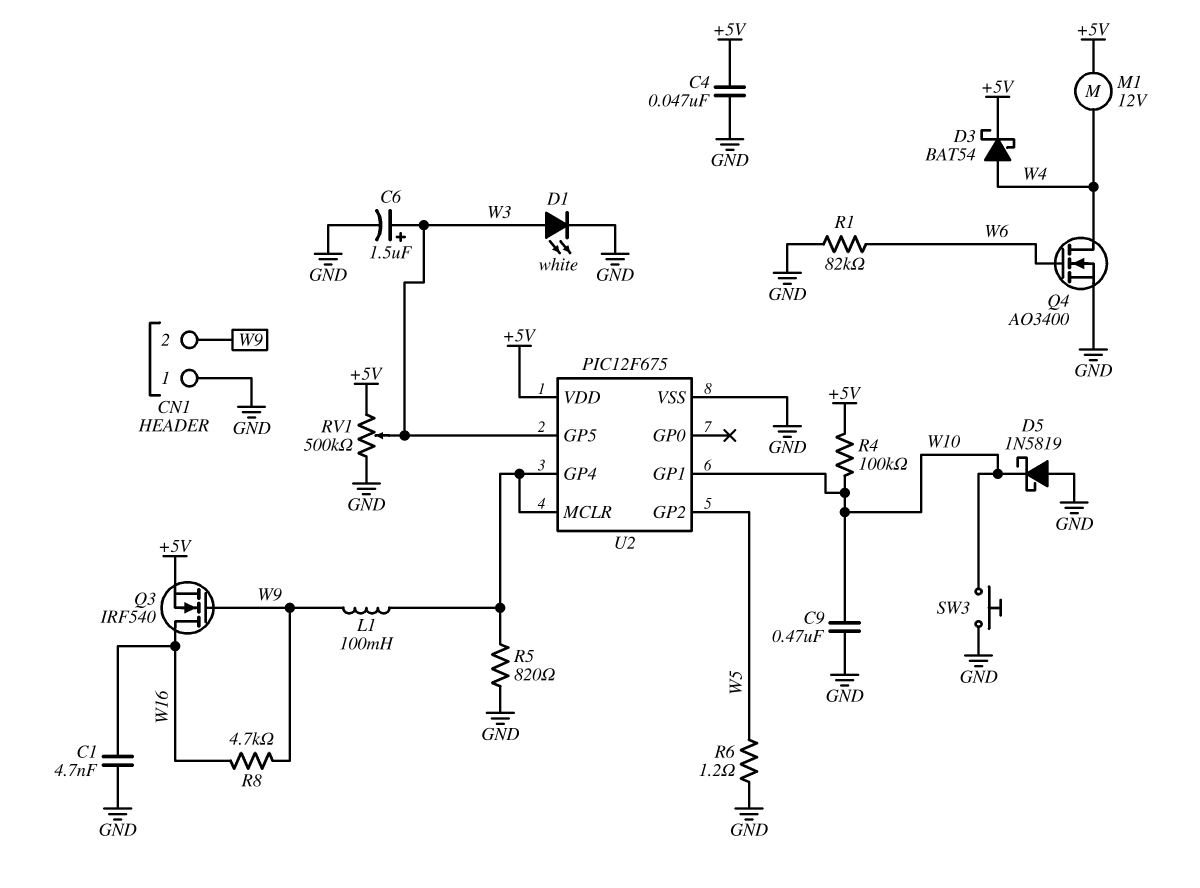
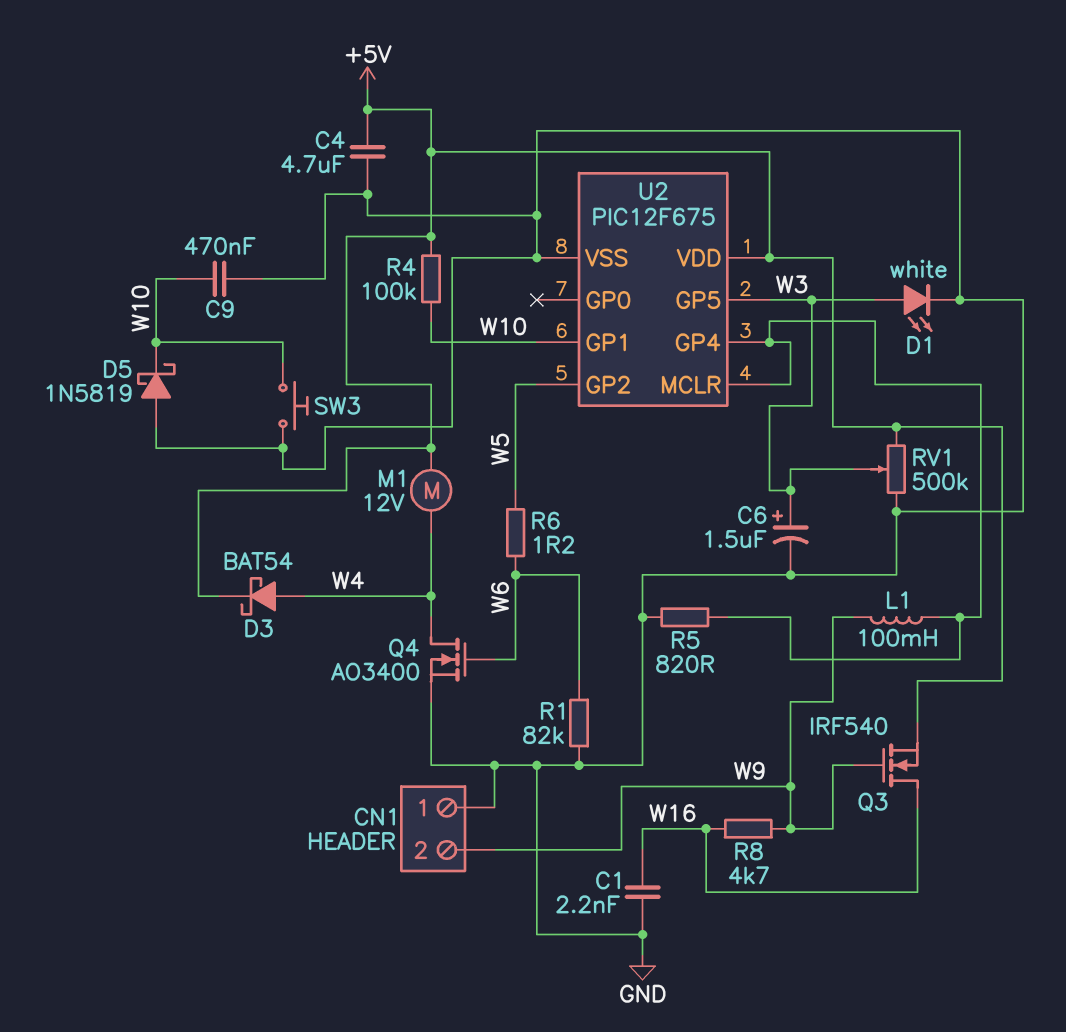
C1: 4.7nF (GND, W16) -> 2.2nF (GND, W16)
C4: 47nF (+5V, GND) -> 4.7uF (+5V, GND)
R6: 1.2 (GND, W5) -> 1.2 (W5, W6)

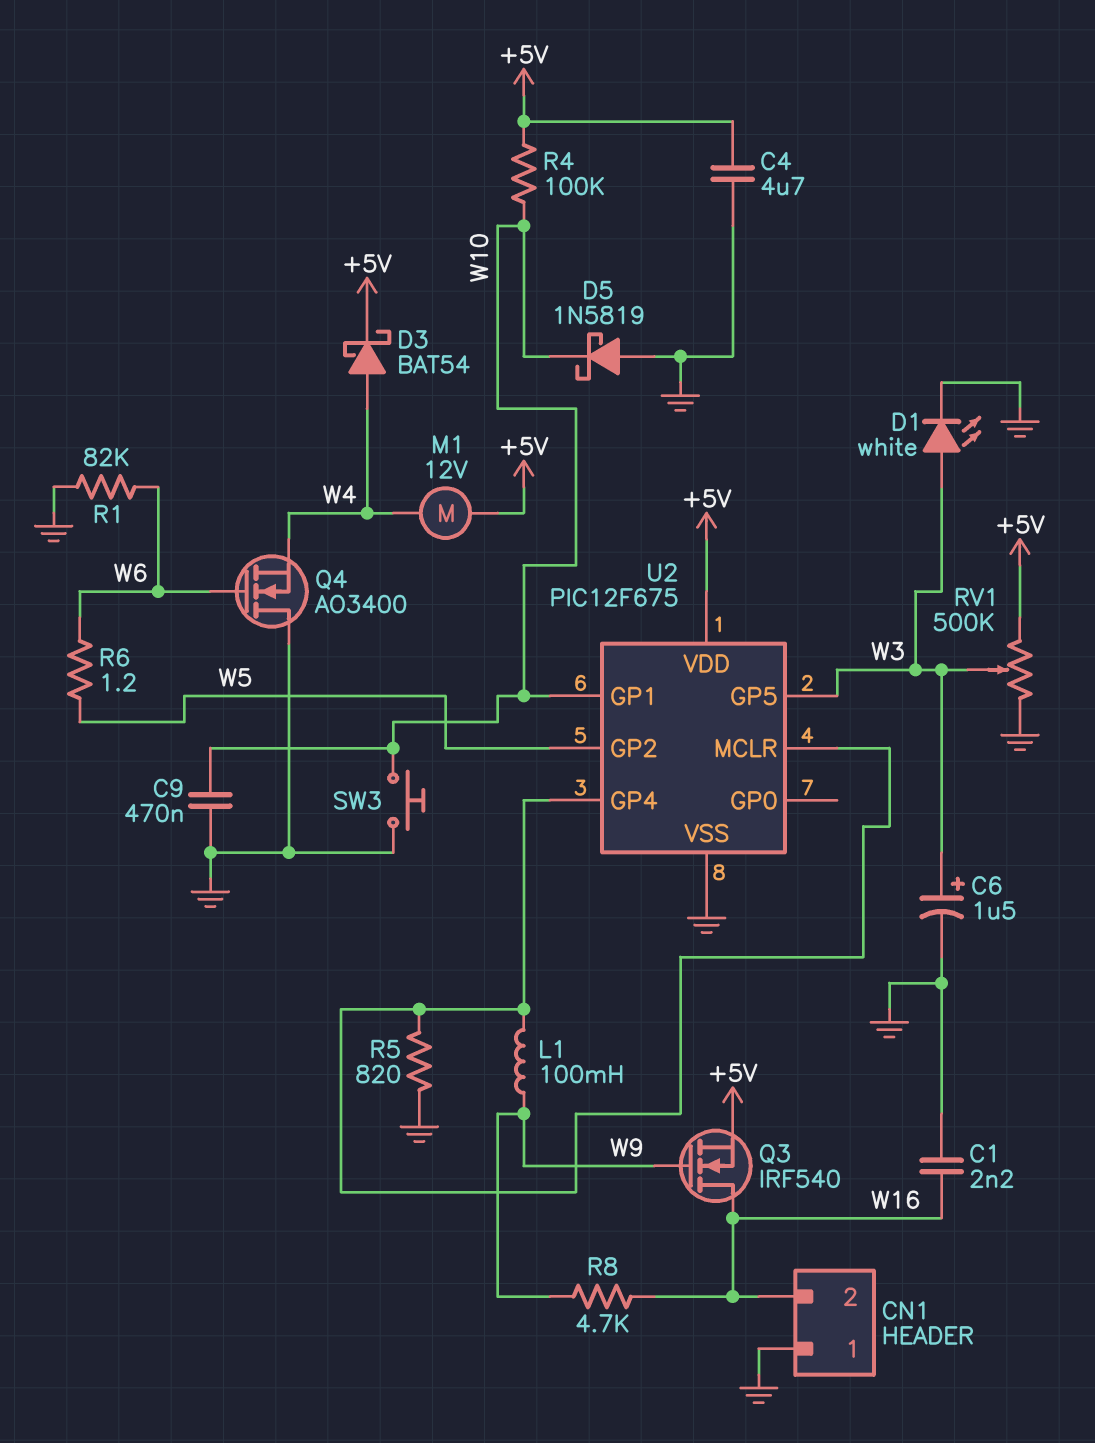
CN1 pin 2: W9 -> W16
Q4: NMOS AO3400 (G W6, D W4, S GND) -> NMOS AO3400 (G W6, D GND, S W4)

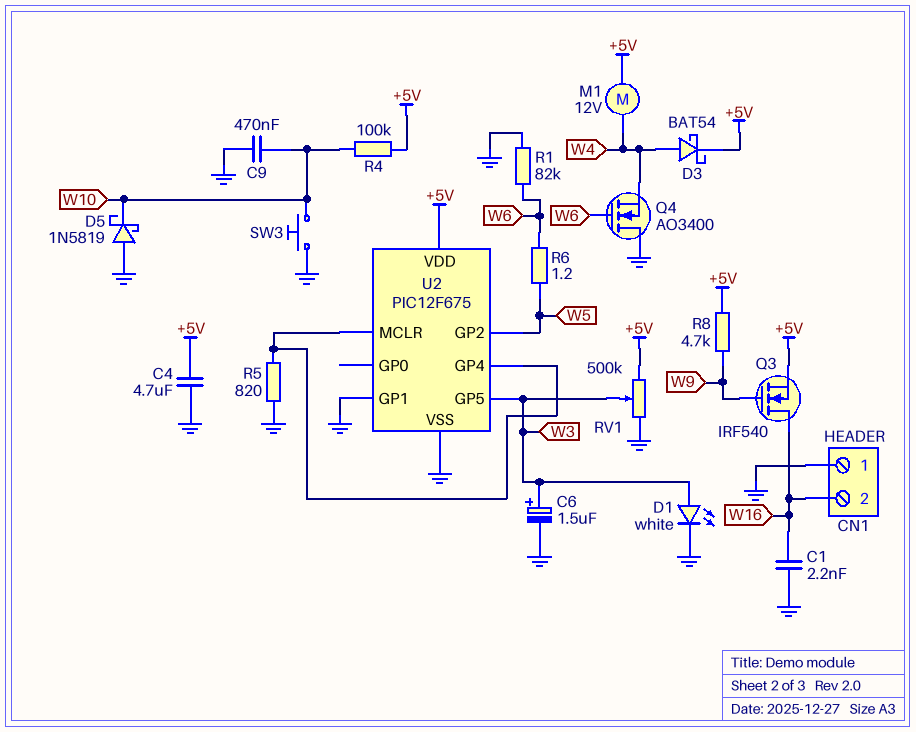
L1: 100mH (U2/GP4, W9) -> none
R8: 4.7k (W9, W16) -> 4.7k (+5V, W9)
U2 pin GP1: W10 -> GND

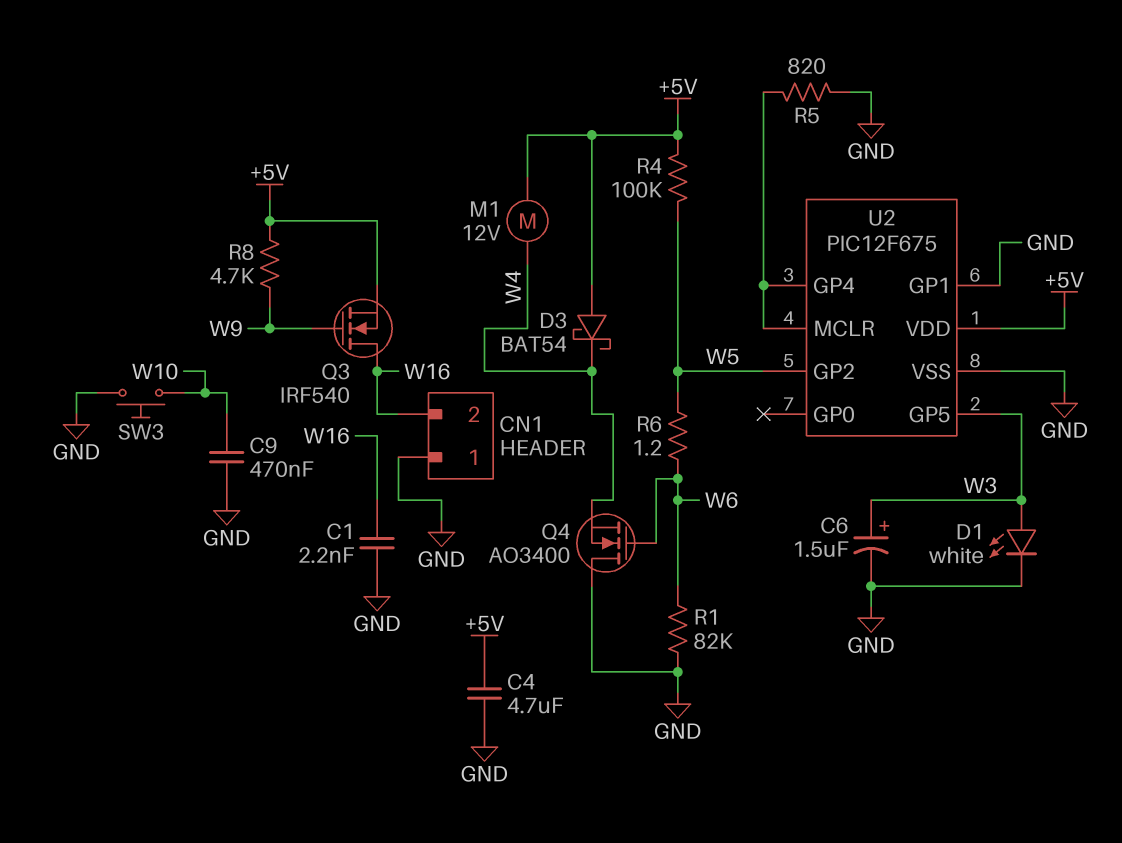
D3: schottky BAT54 (A W4, K +5V) -> schottky BAT54 (A +5V, K W4)
D5: schottky 1N5819 (A GND, K W10) -> none
R4: 100k (+5V, W10) -> 100k (+5V, W5)
RV1: 500k (+5V, GND, wiper W3) -> none

